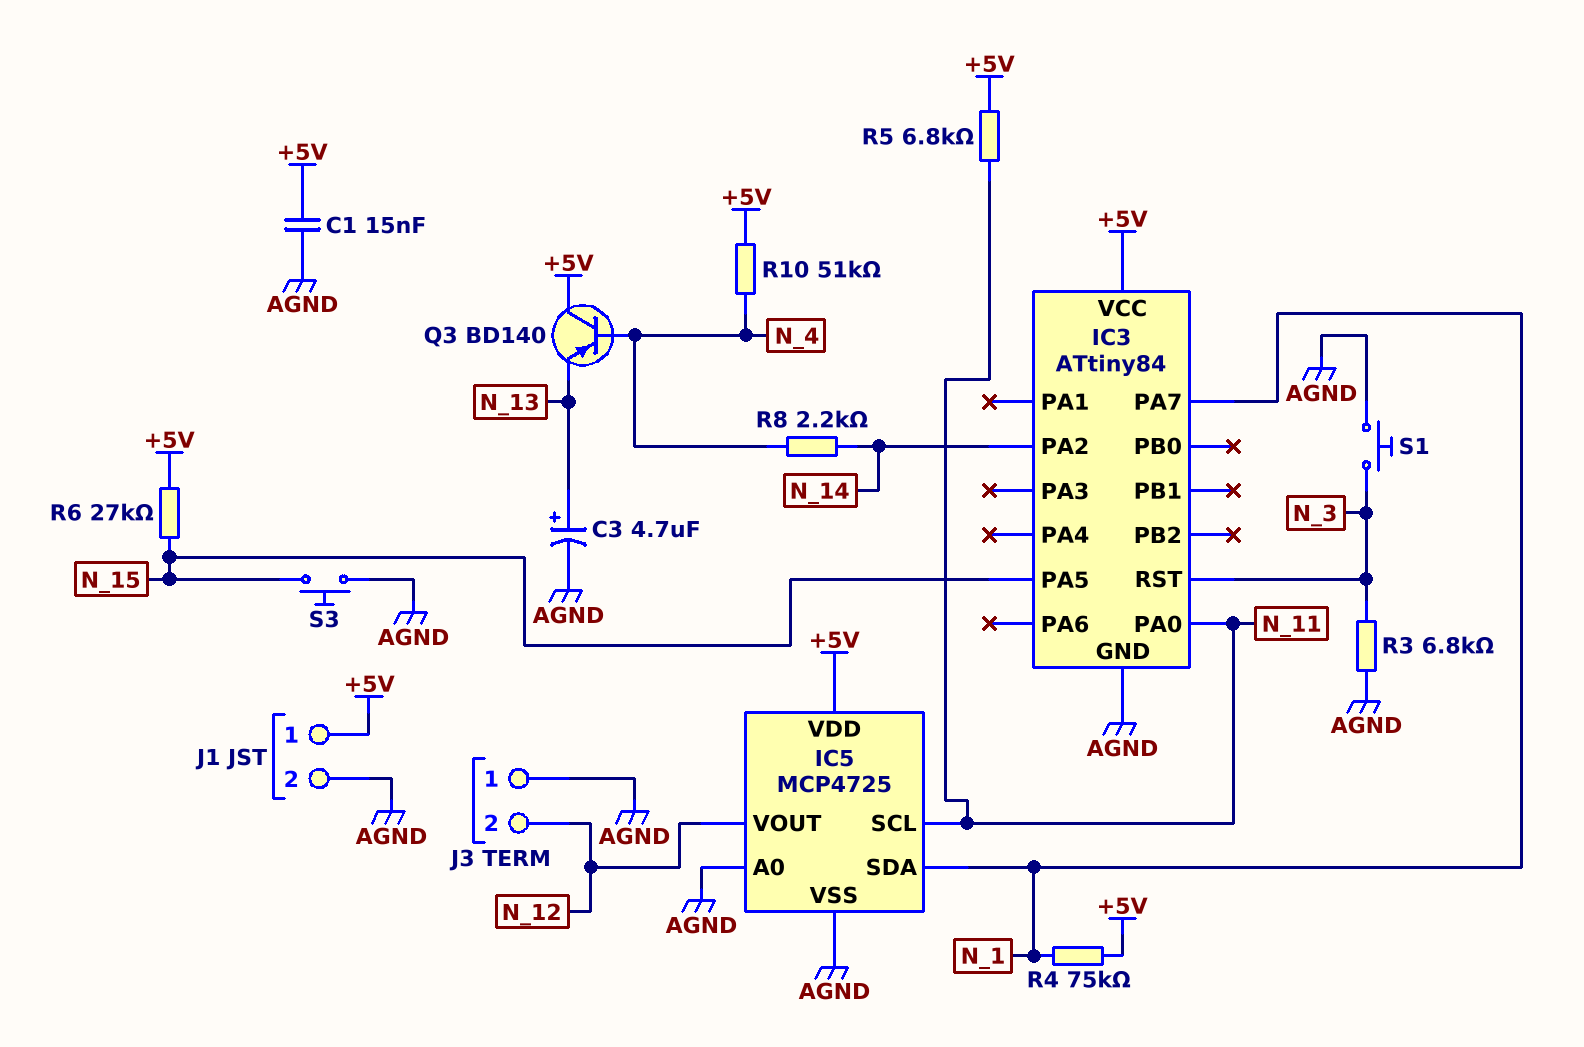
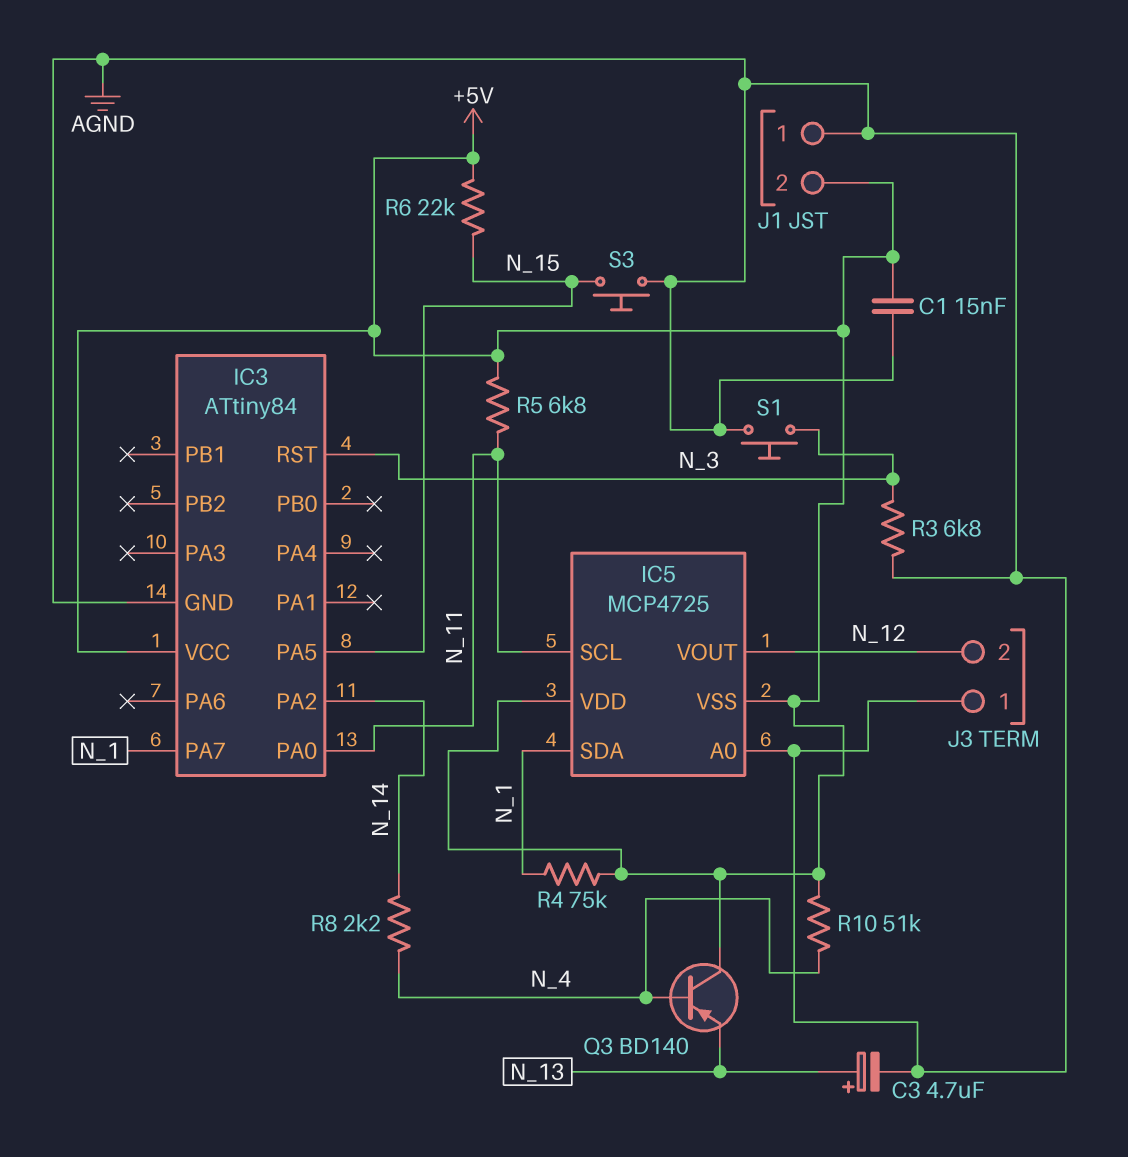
IC5 pin VSS: AGND -> +5V
J1 pin 1: +5V -> AGND
J1 pin 2: AGND -> +5V
R6: 27k (+5V, N_15) -> 22k (+5V, N_15)

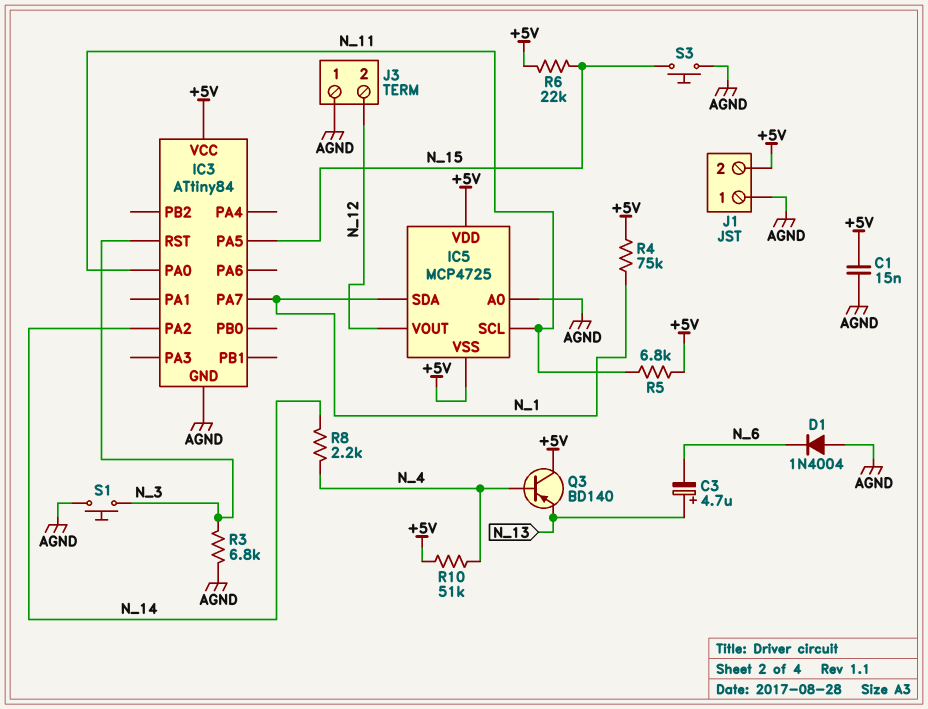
C3: 4.7uF (plus N_13, minus AGND) -> 4.7uF (plus N_13, minus N_6)
D1: none -> diode 1N4004 (A AGND, K N_6)

